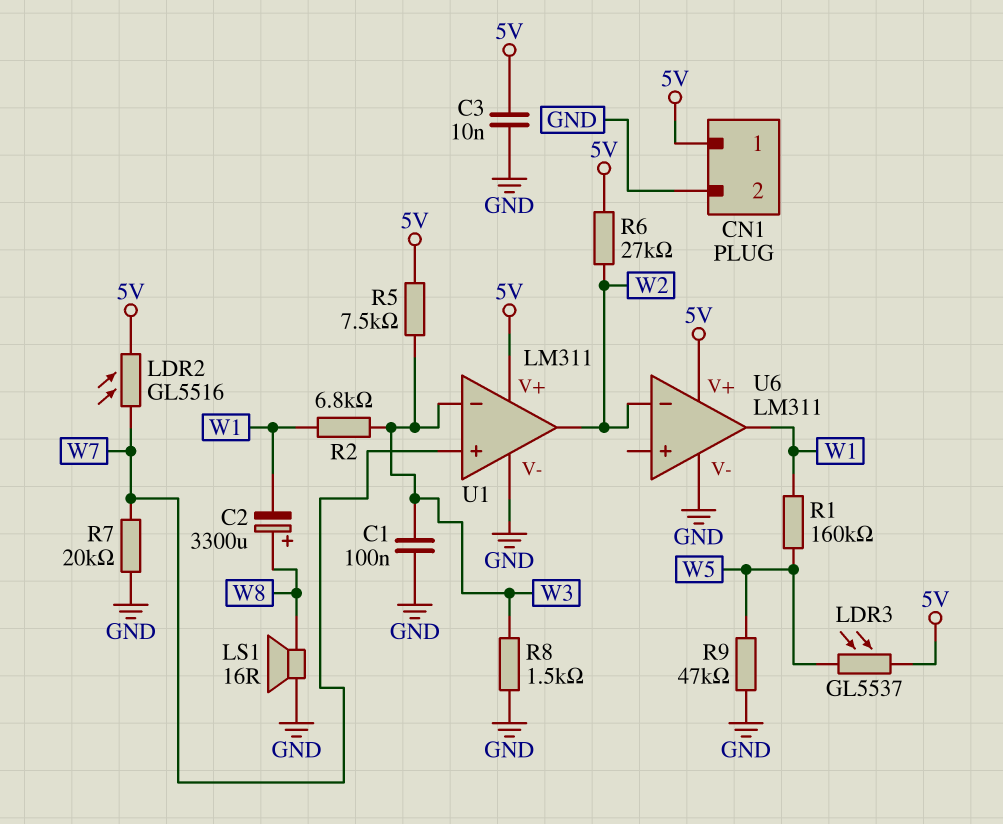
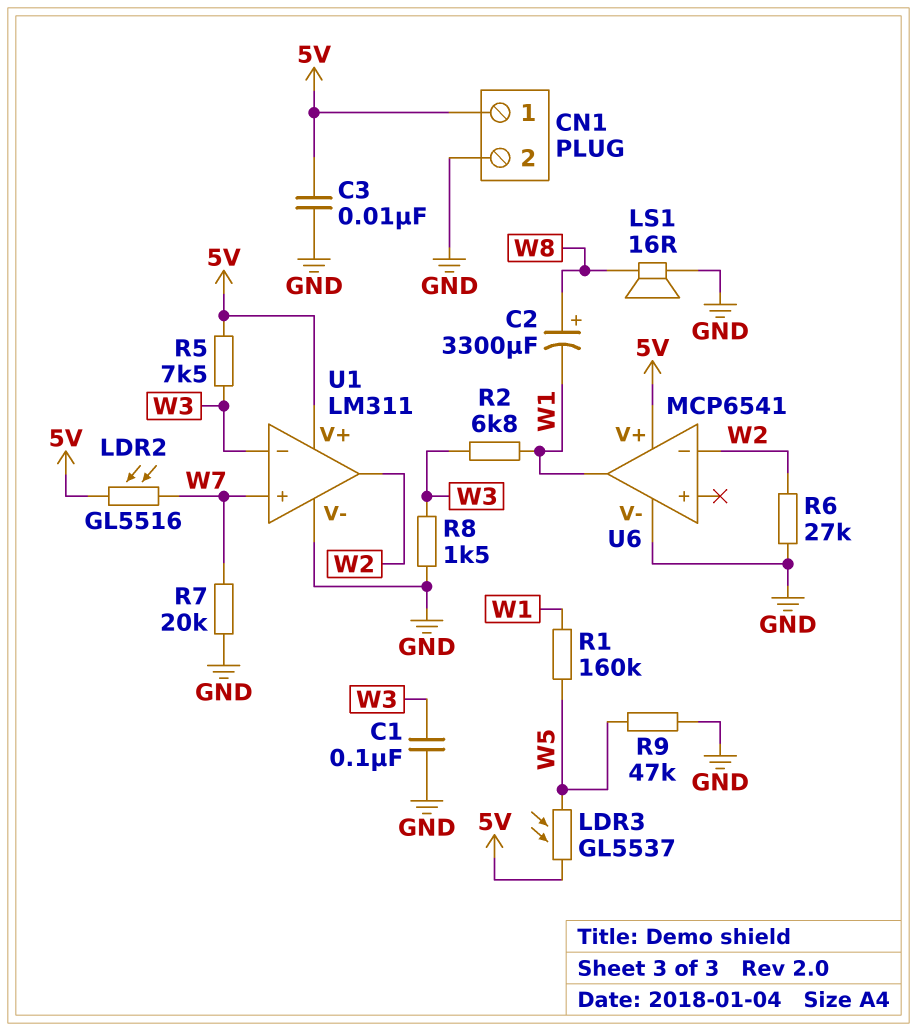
R6: 27k (5V, W2) -> 27k (GND, W2)
U6: LM311 -> MCP6541

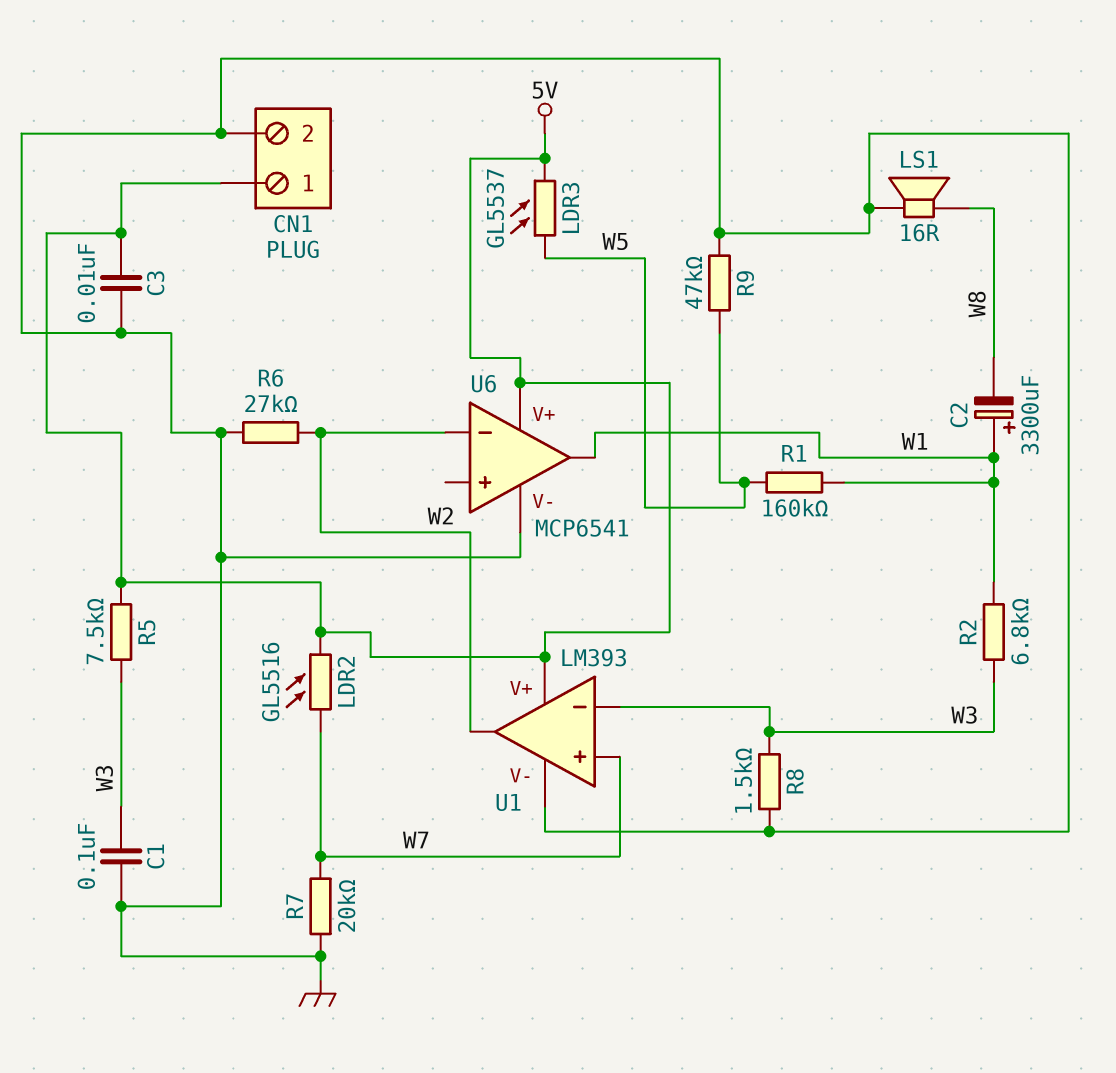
C2: 3300uF (plus W8, minus W1) -> 3300uF (plus W1, minus W8)
U1: LM311 -> LM393

